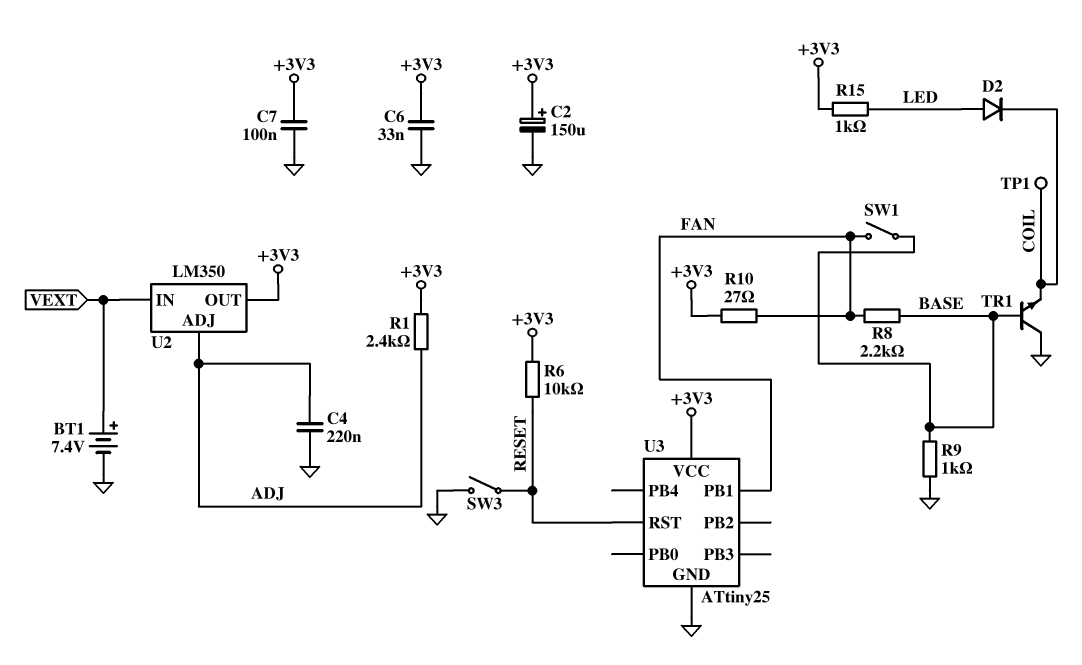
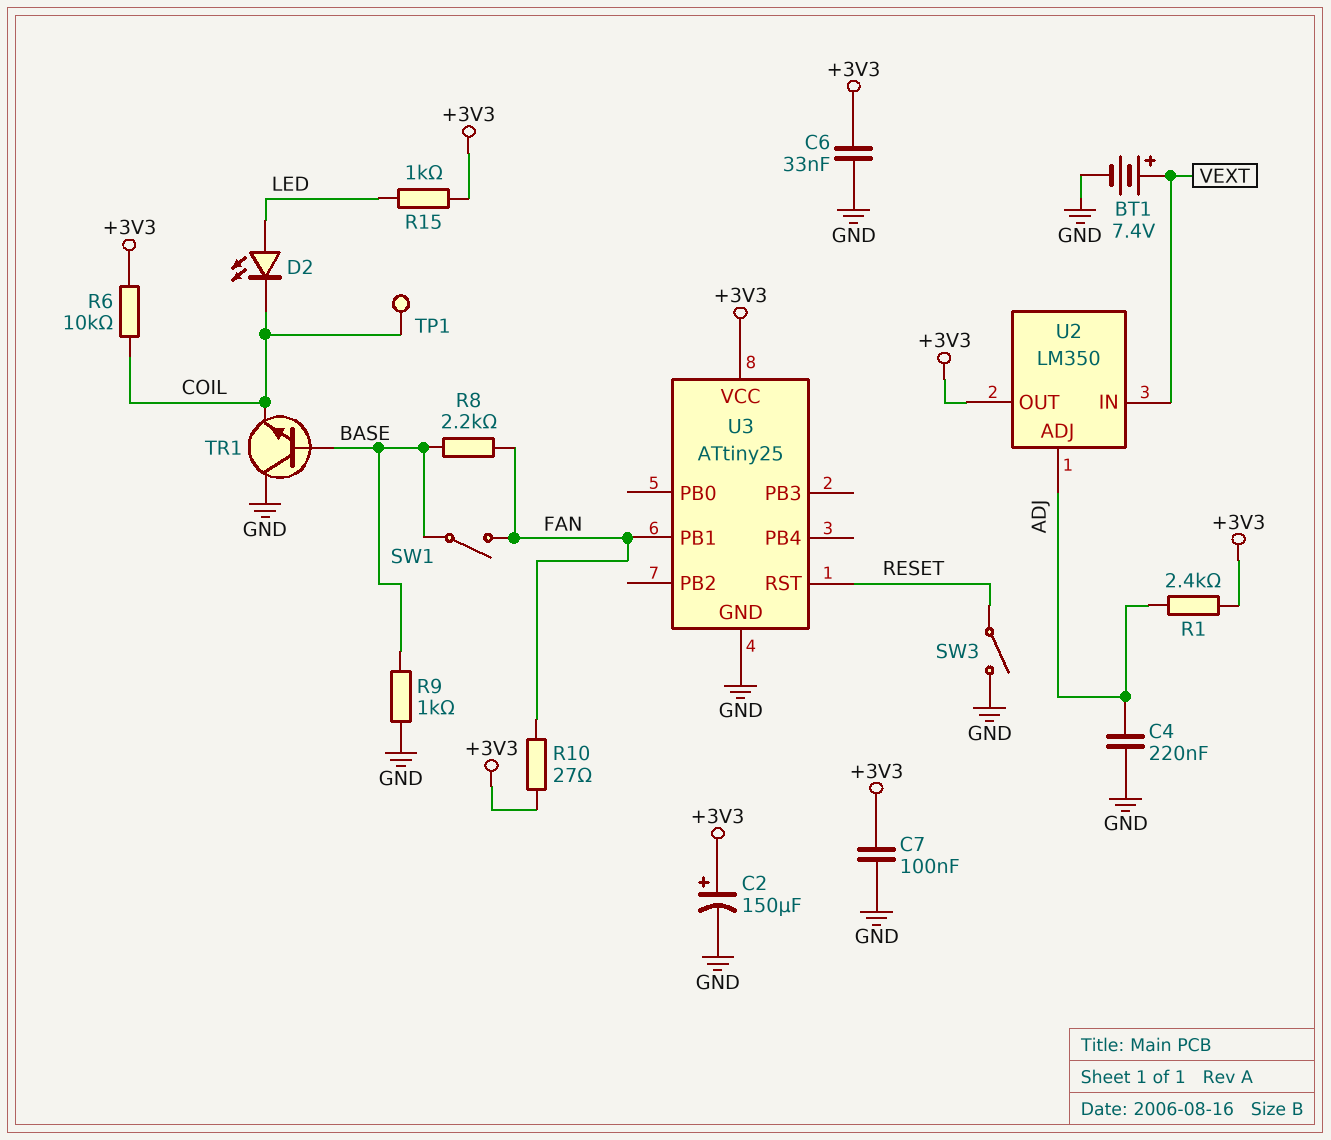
D2: diode (A LED, K COIL) -> LED (A LED, K COIL)
R6: 10k (+3V3, RESET) -> 10k (+3V3, COIL)

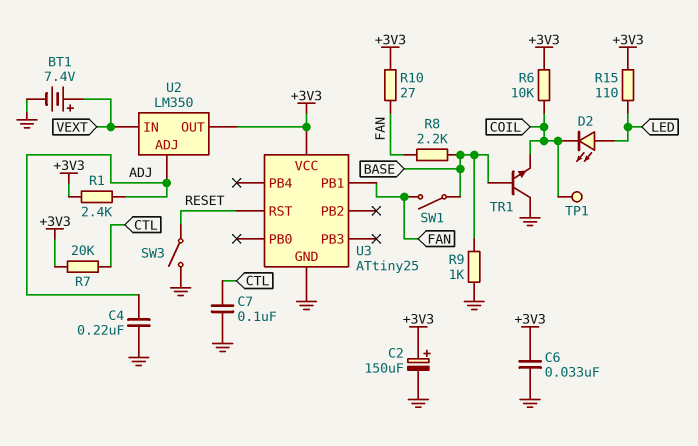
C7: 100nF (+3V3, GND) -> 100nF (CTL, GND)
R7: none -> 20k (+3V3, CTL)
R15: 1k (+3V3, LED) -> 110 (+3V3, LED)

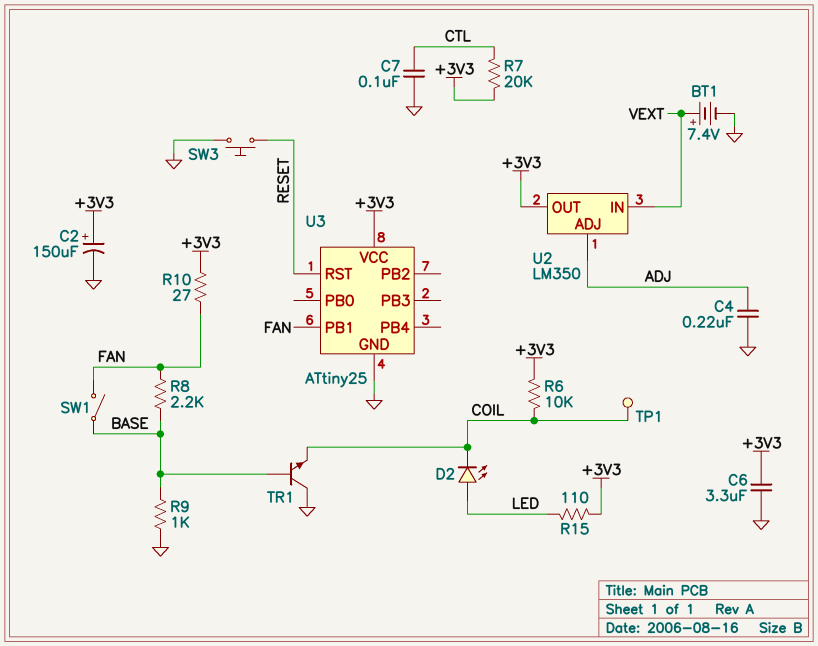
C6: 33nF (+3V3, GND) -> 3.3uF (+3V3, GND)
R1: 2.4k (+3V3, ADJ) -> none
SW3: switch (GND, RESET) -> button (GND, RESET)

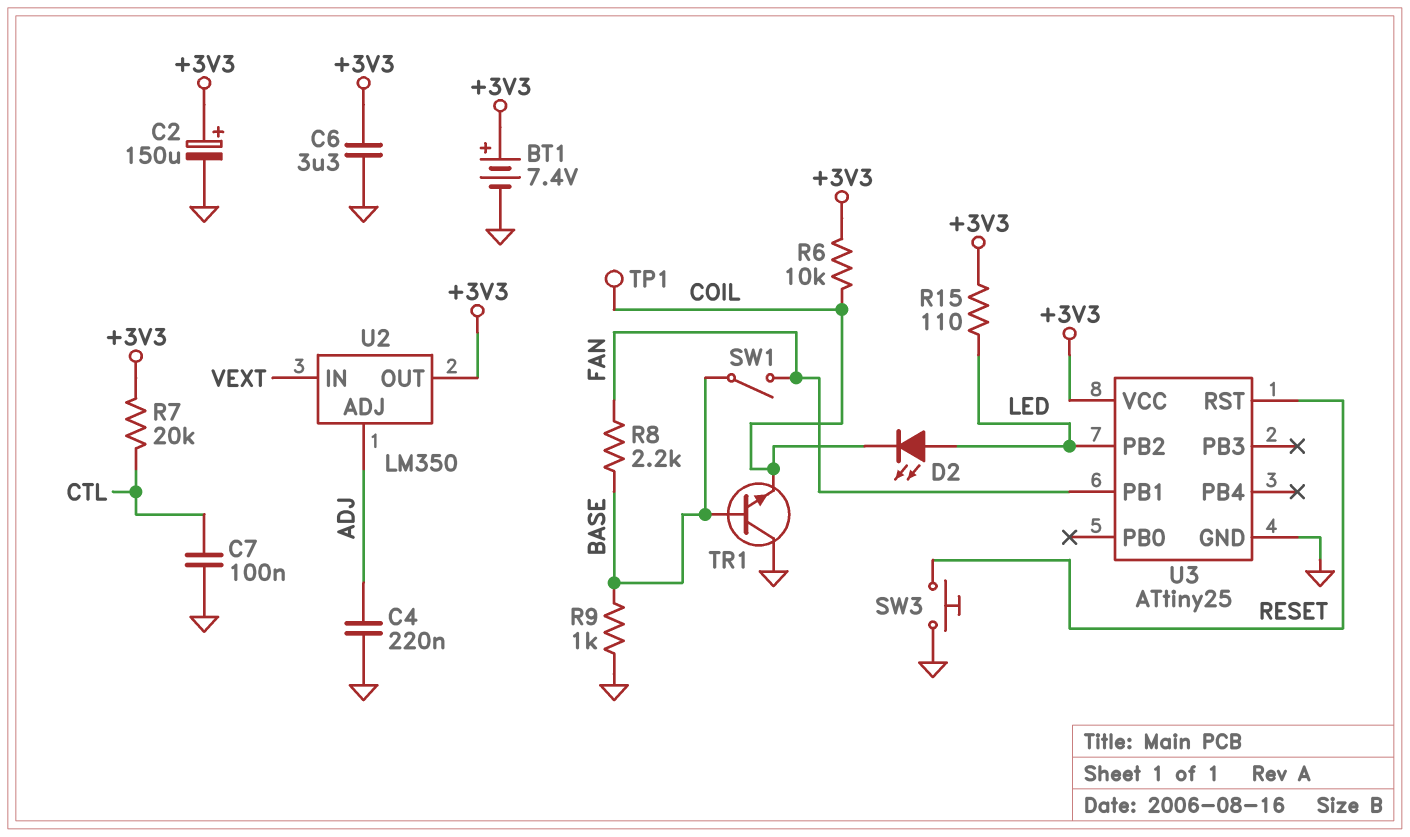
BT1: 7.4V (plus VEXT, minus GND) -> 7.4V (plus +3V3, minus GND)
R10: 27 (+3V3, FAN) -> none
U3 pin PB2: none -> LED

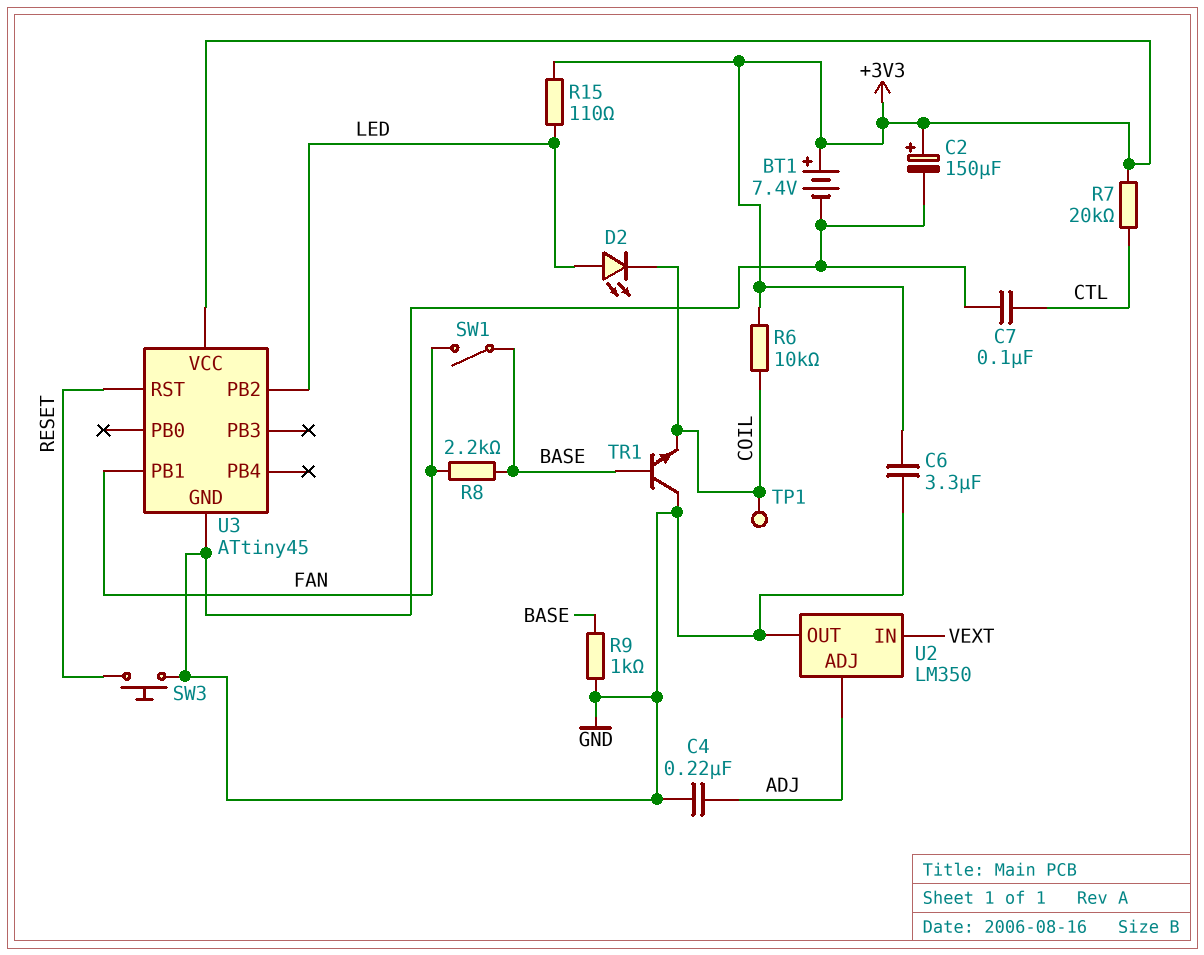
U2 pin OUT: +3V3 -> GND
U3: ATtiny25 -> ATtiny45

